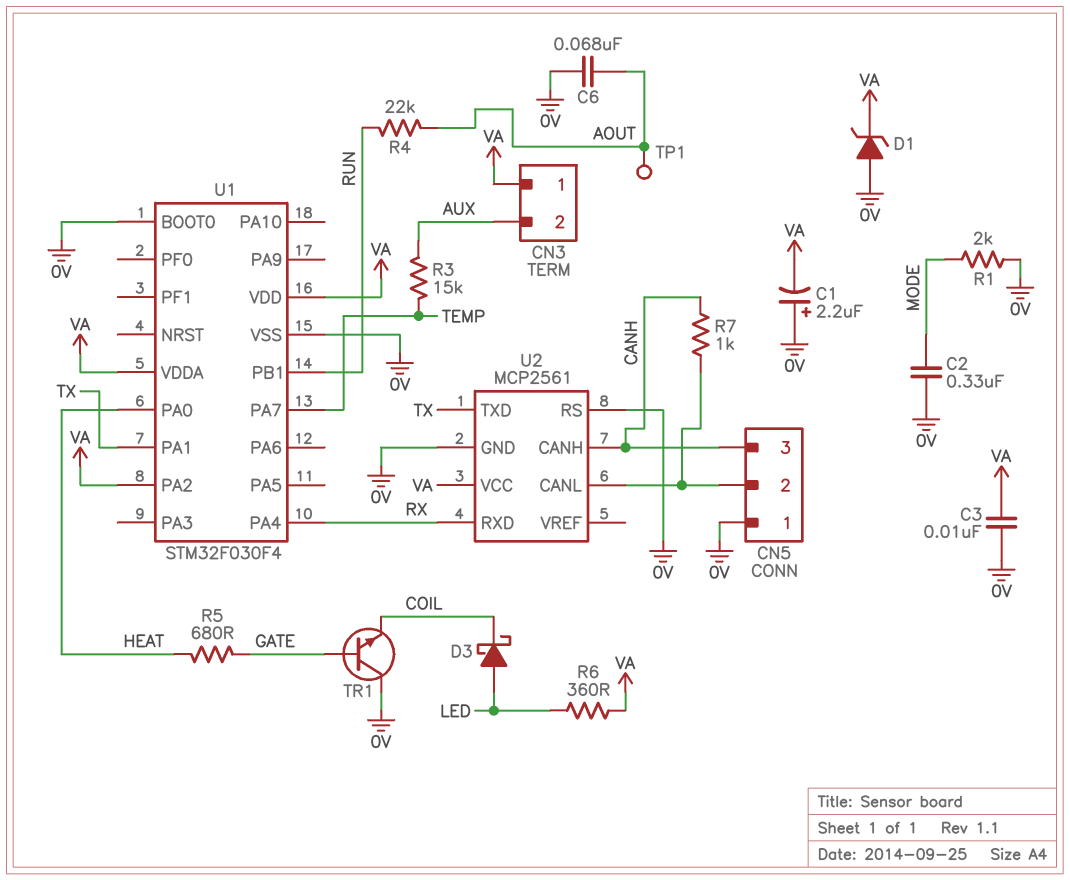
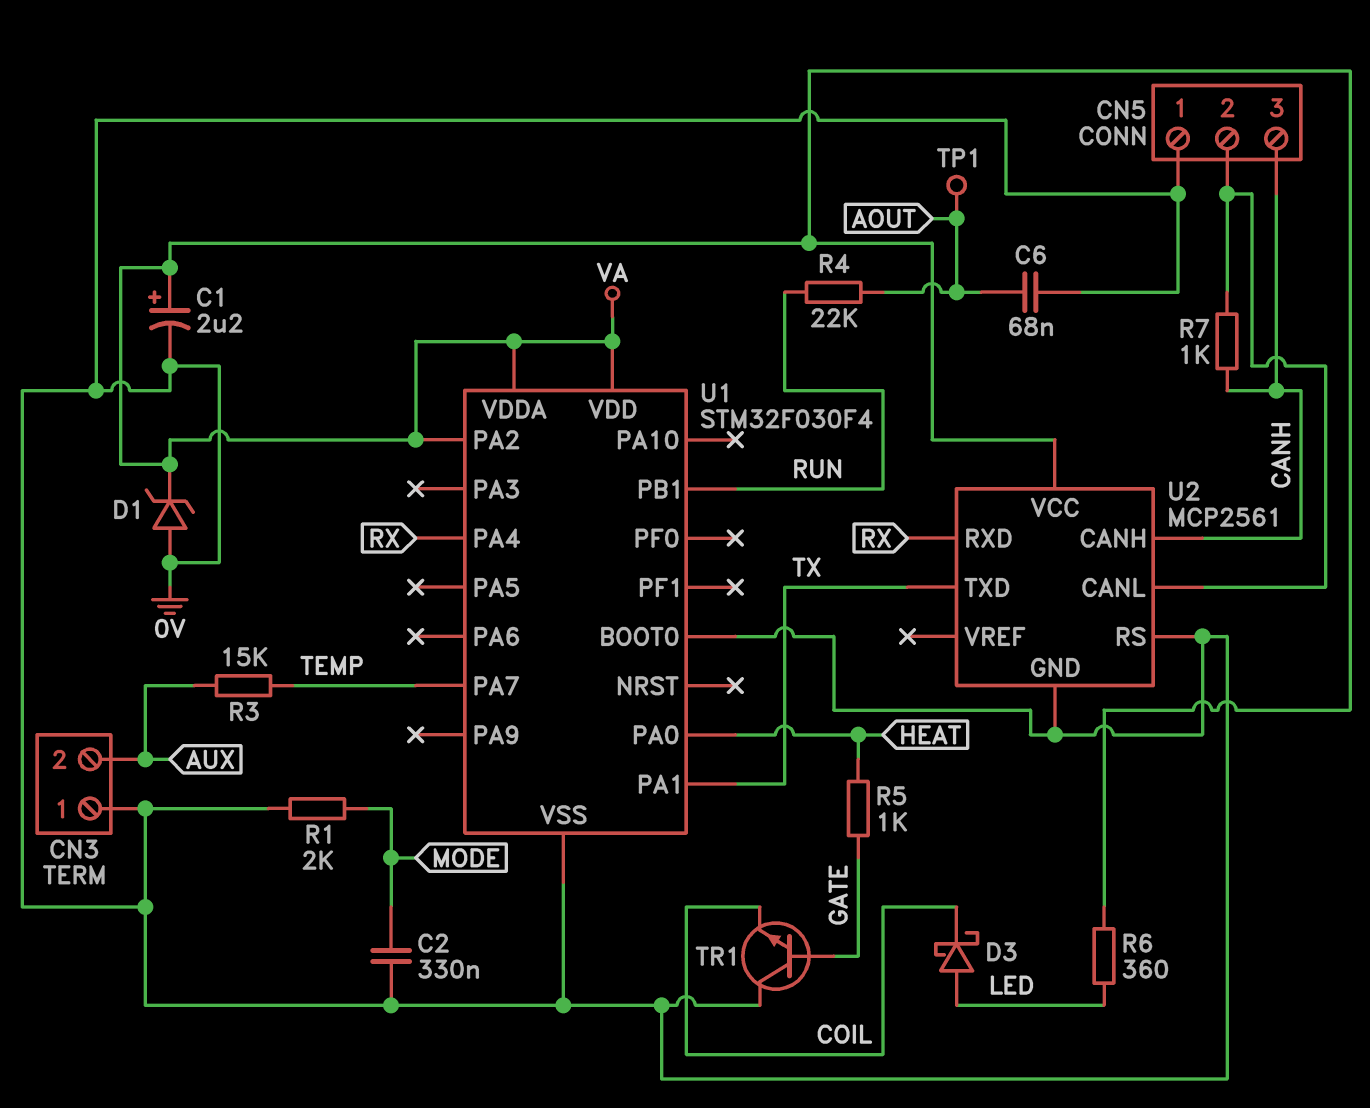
C1: 2.2uF (plus 0V, minus VA) -> 2.2uF (plus VA, minus 0V)
C3: 10nF (0V, VA) -> none
CN3 pin 1: VA -> 0V
R5: 680 (GATE, HEAT) -> 1k (GATE, HEAT)

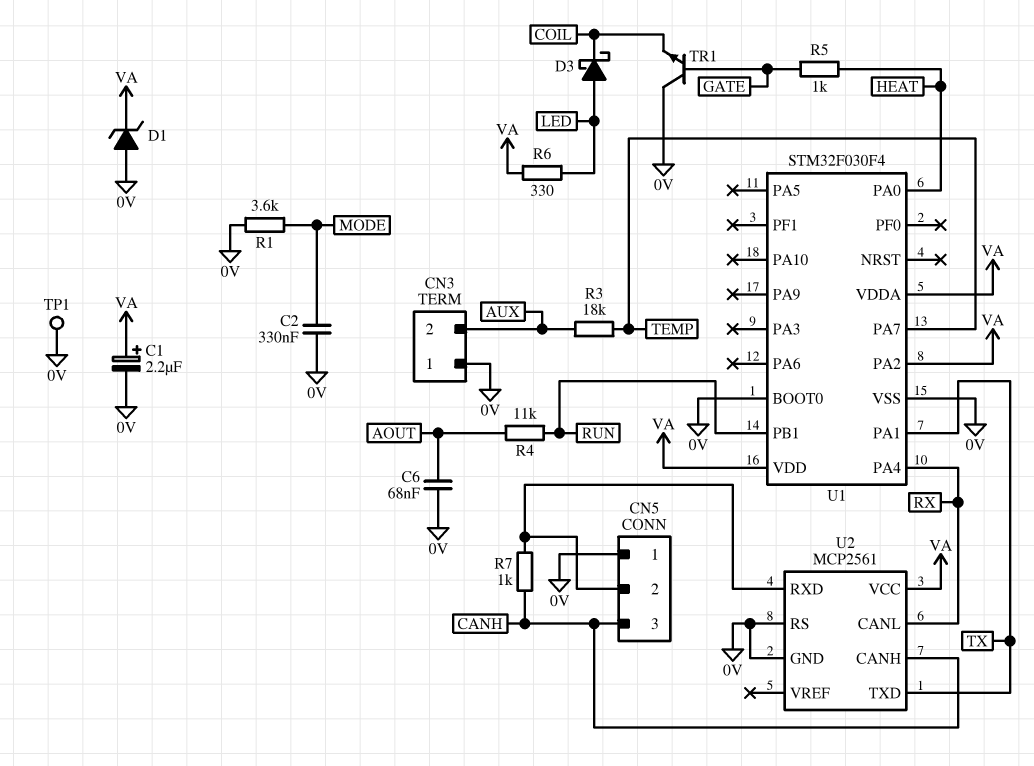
R1: 2k (0V, MODE) -> 3.6k (0V, MODE)
R3: 15k (AUX, TEMP) -> 18k (AUX, TEMP)
R4: 22k (AOUT, RUN) -> 11k (AOUT, RUN)
R6: 360 (LED, VA) -> 330 (LED, VA)
TP1: test point (AOUT) -> test point (0V)
U2 pin CANL: CN5/2 -> RX
U2 pin RXD: RX -> CN5/2

